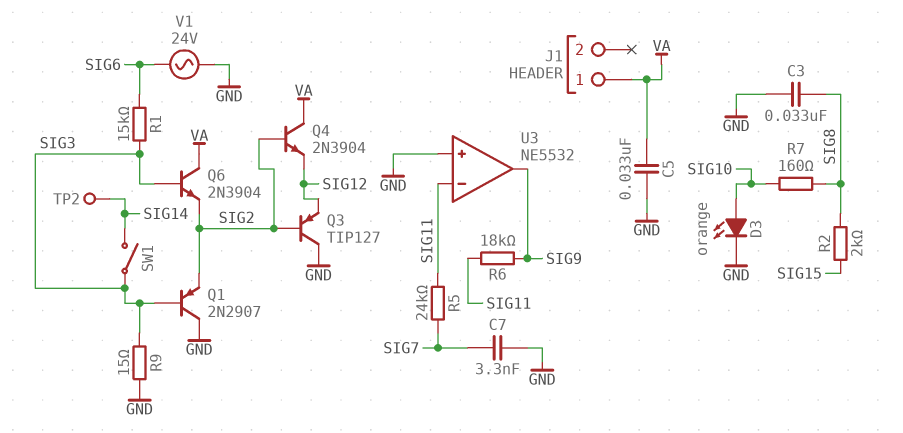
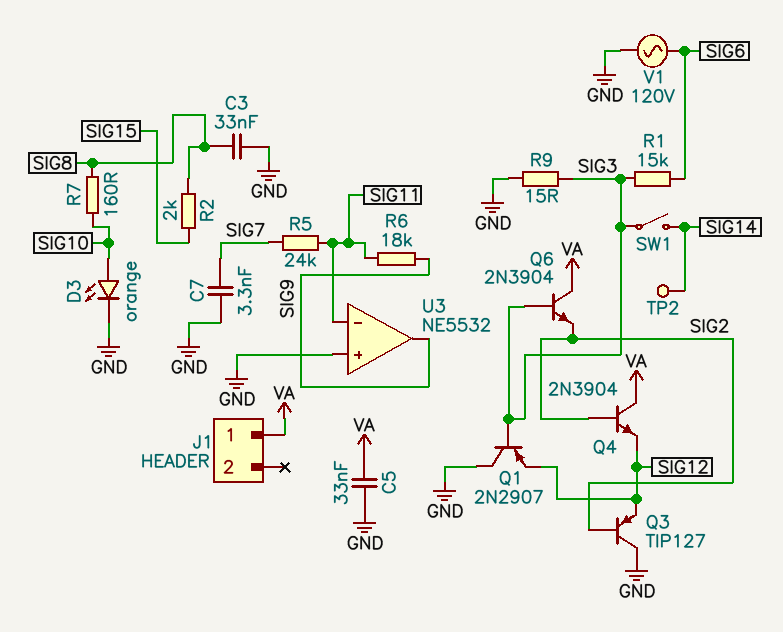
Q1: PNP 2N2907 (B SIG3, C GND, E SIG2) -> PNP 2N2907 (B SIG3, C GND, E SIG12)
V1: AC 24V (GND, SIG6) -> AC 120V (GND, SIG6)

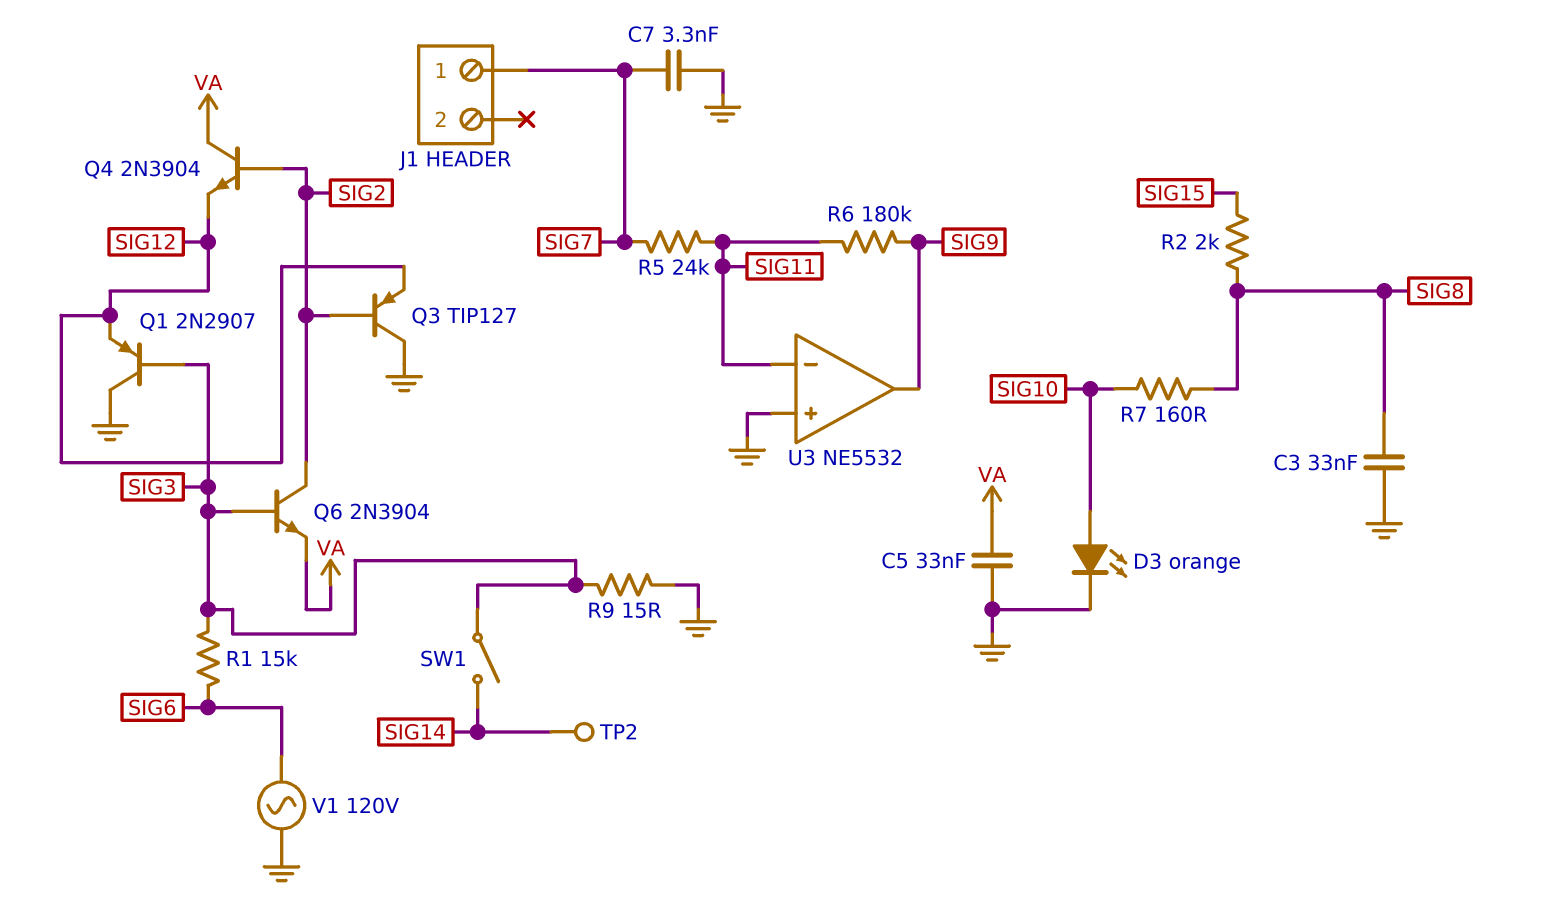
J1 pin 1: VA -> SIG7
Q6: NPN 2N3904 (B SIG3, C VA, E SIG2) -> NPN 2N3904 (B SIG3, C SIG2, E VA)
R6: 18k (SIG9, SIG11) -> 180k (SIG9, SIG11)

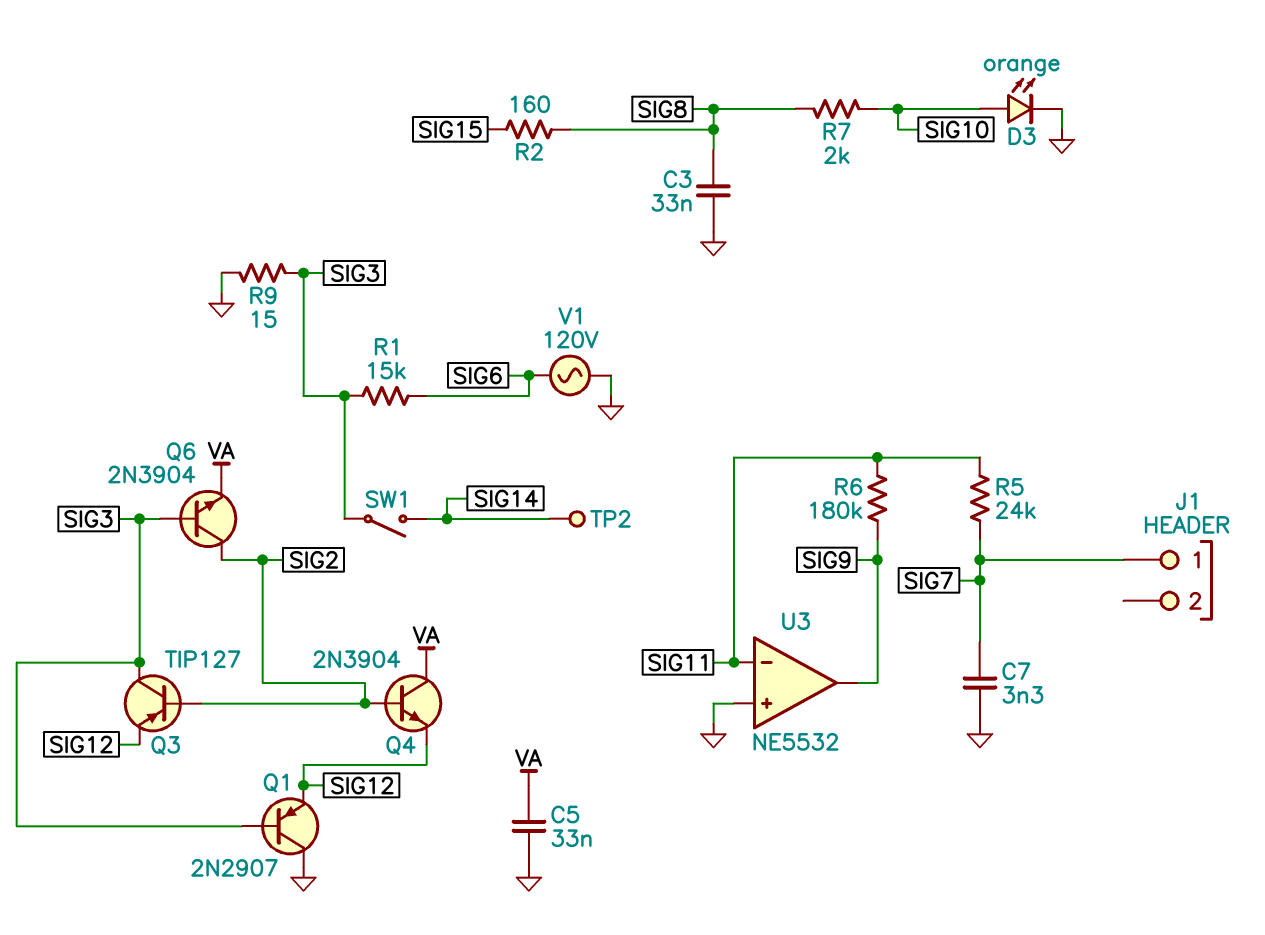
Q3: PNP TIP127 (B SIG2, C GND, E SIG12) -> PNP TIP127 (B SIG2, C SIG3, E SIG12)
R2: 2k (SIG8, SIG15) -> 160 (SIG8, SIG15)
R7: 160 (SIG8, SIG10) -> 2k (SIG8, SIG10)

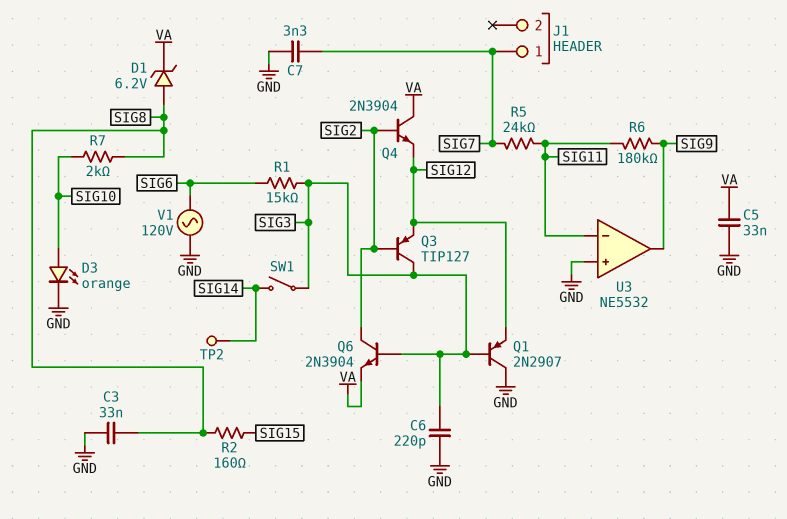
C6: none -> 220pF (GND, SIG3)
D1: none -> zener 6.2V (A SIG8, K VA)
R9: 15 (GND, SIG3) -> none

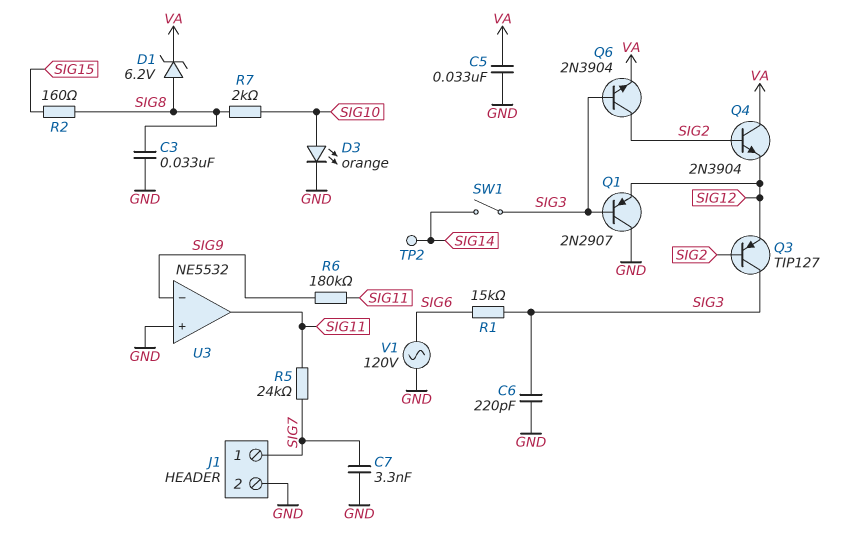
J1 pin 2: none -> GND
U3 pin in-: SIG11 -> SIG9
U3 pin out: SIG9 -> SIG11

